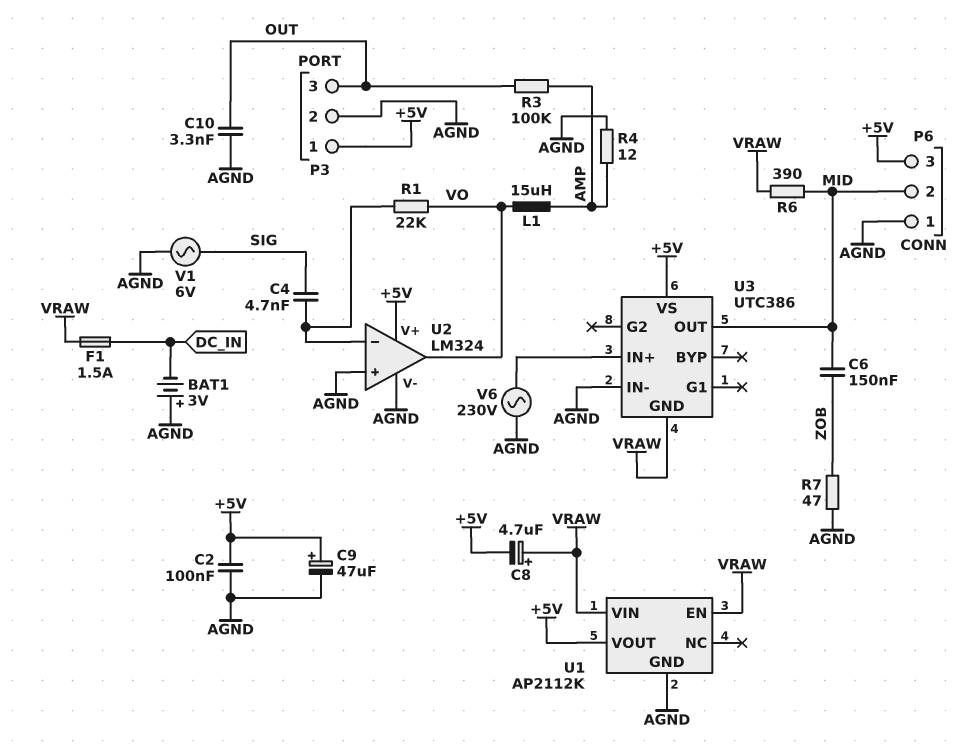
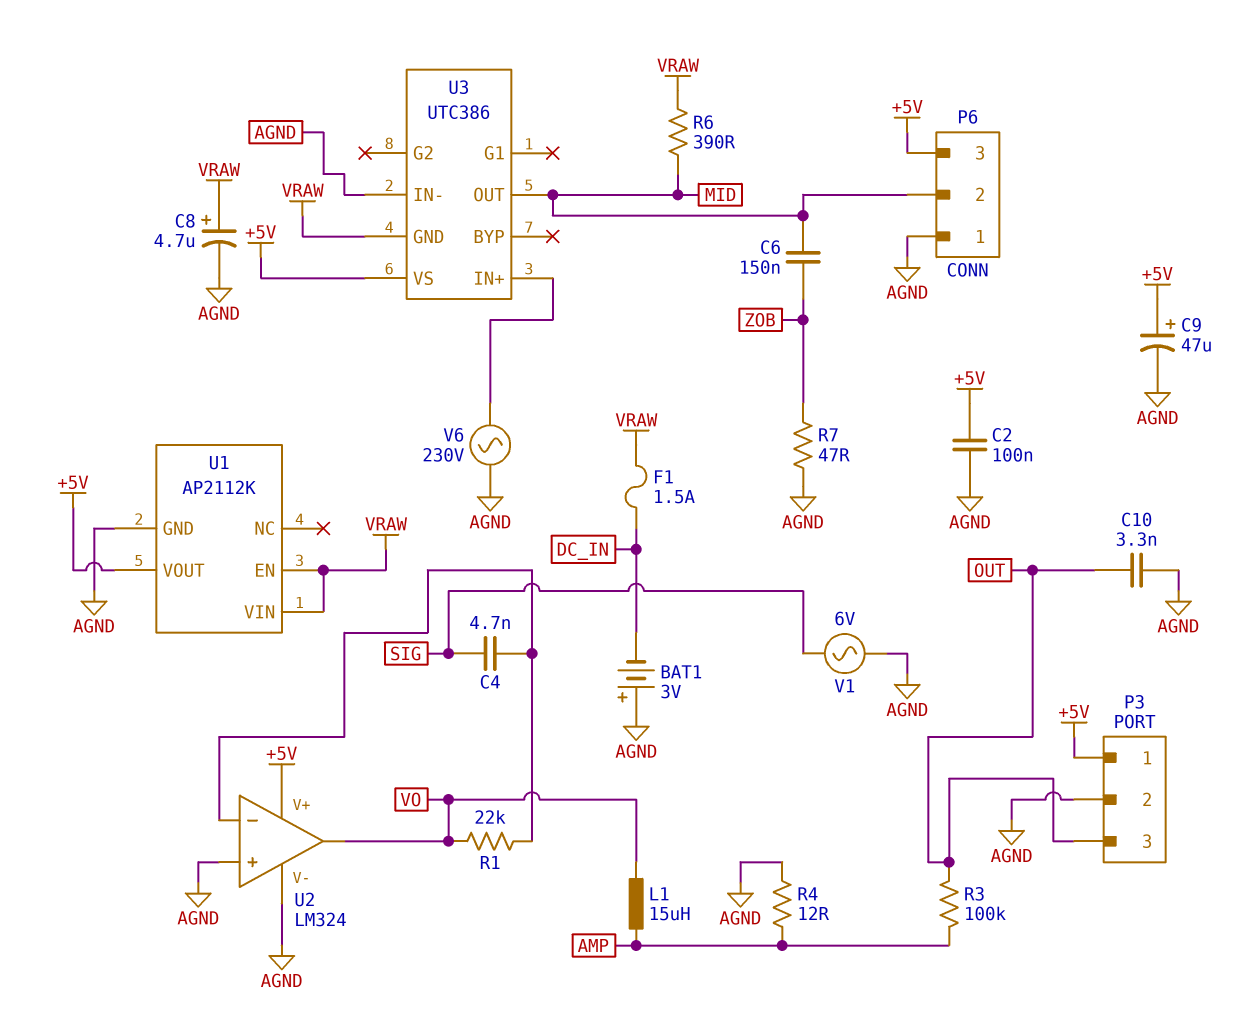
C8: 4.7uF (plus VRAW, minus +5V) -> 4.7uF (plus VRAW, minus AGND)

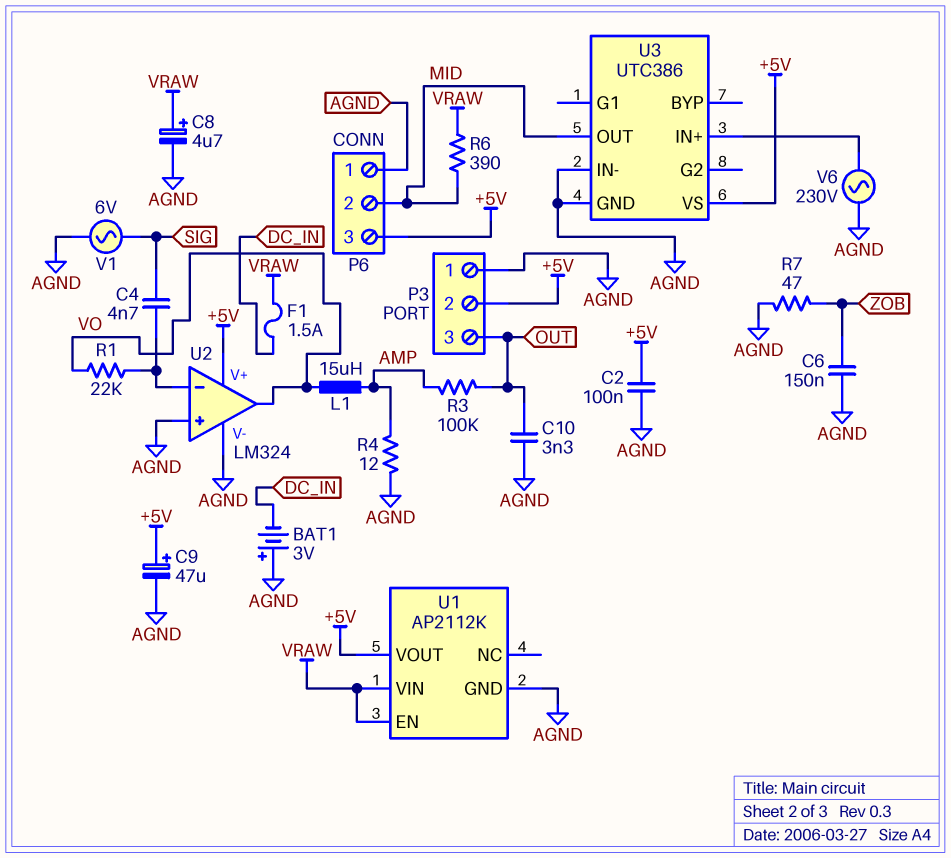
C6: 150nF (MID, ZOB) -> 150nF (AGND, ZOB)
P3 pin 1: +5V -> AGND
P3 pin 2: AGND -> +5V
U3 pin GND: VRAW -> AGND

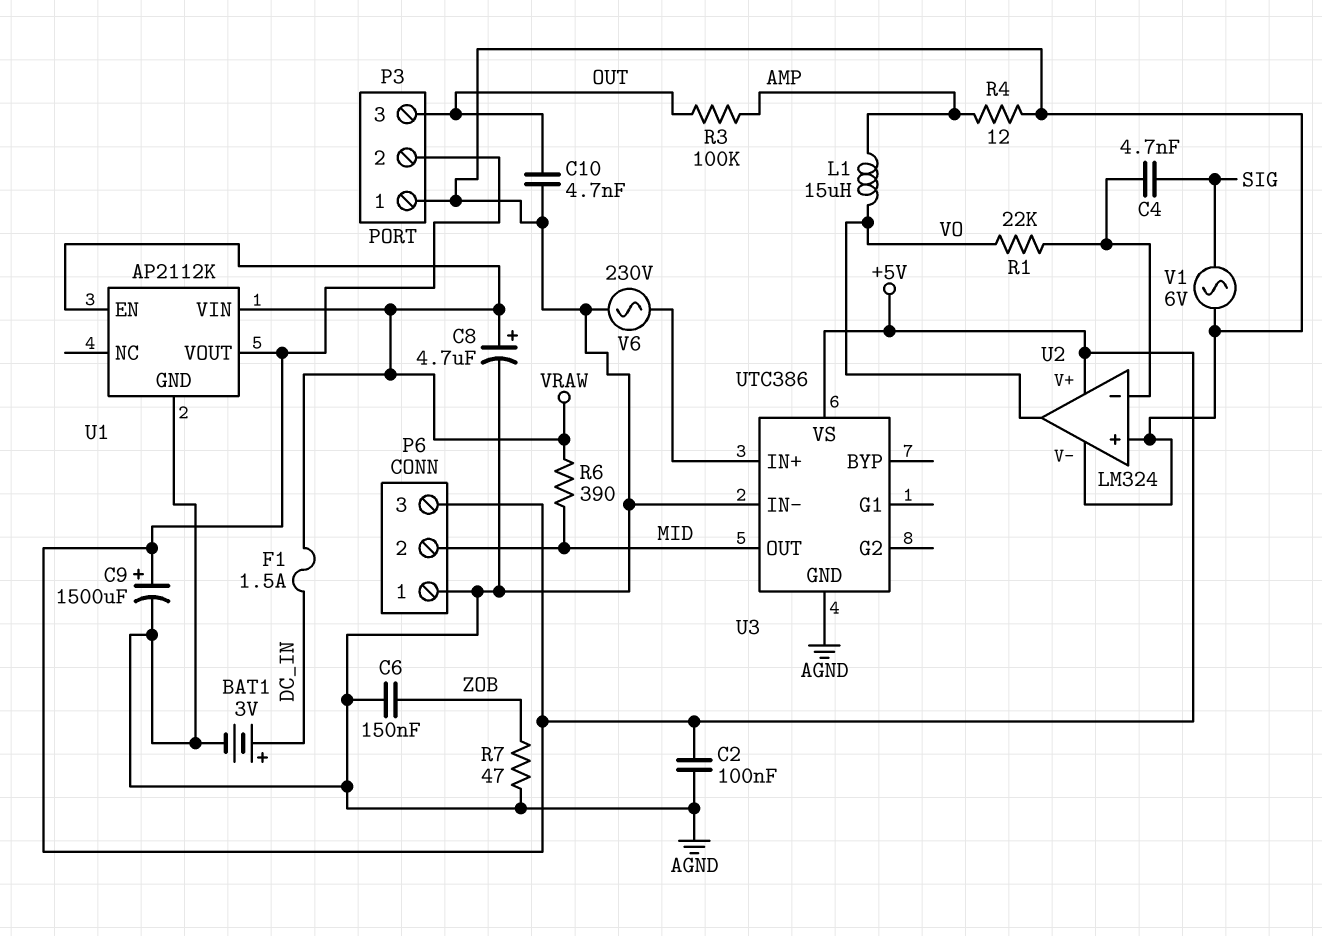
BAT1: 3V (plus AGND, minus DC_IN) -> 3V (plus DC_IN, minus AGND)
C9: 47uF (plus +5V, minus AGND) -> 1500uF (plus +5V, minus AGND)
C10: 3.3nF (AGND, OUT) -> 4.7nF (AGND, OUT)

